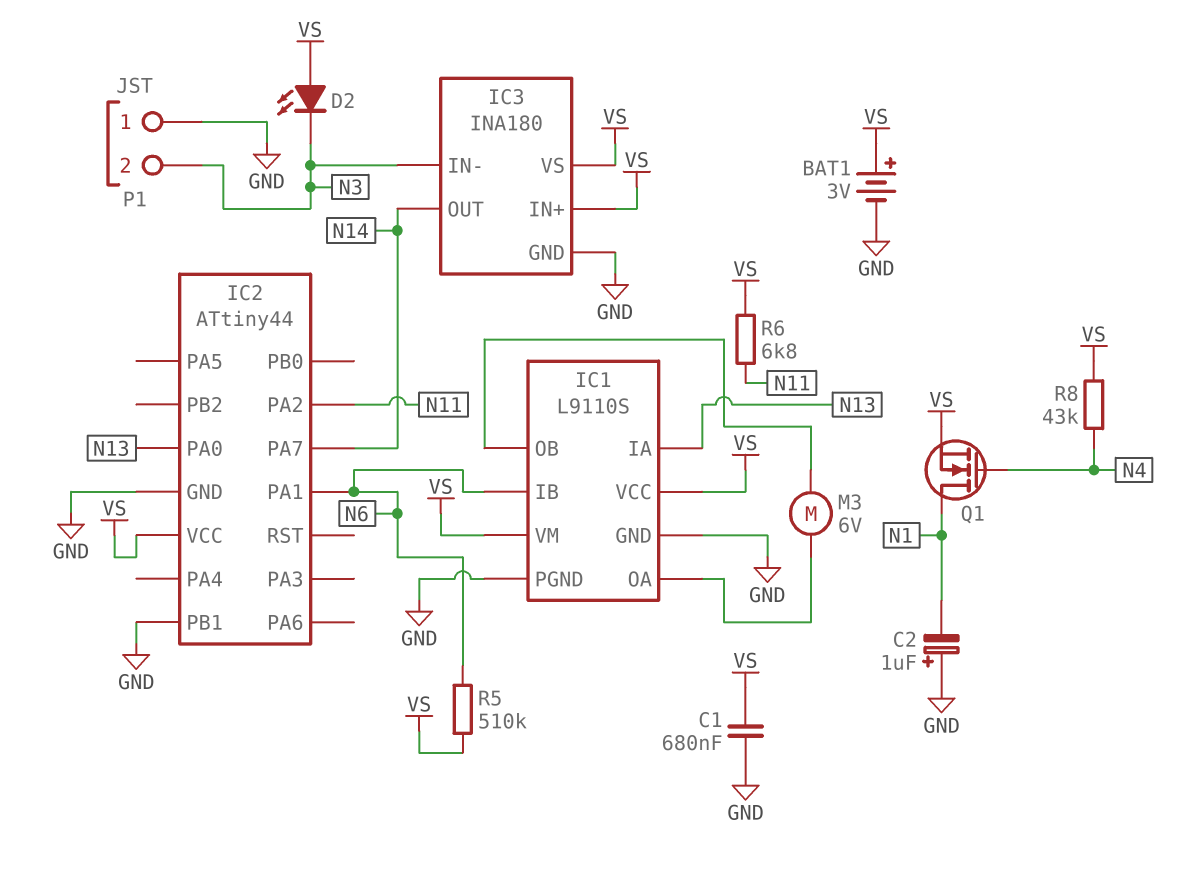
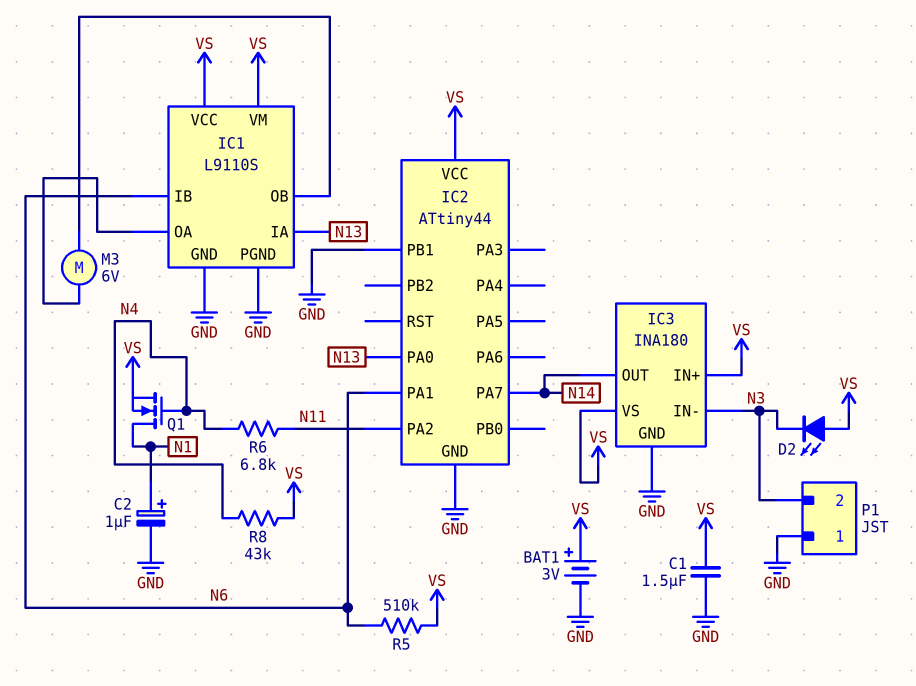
C1: 680nF (GND, VS) -> 1.5uF (GND, VS)
C2: 1uF (plus GND, minus N1) -> 1uF (plus N1, minus GND)
R6: 6.8k (N11, VS) -> 6.8k (N4, N11)

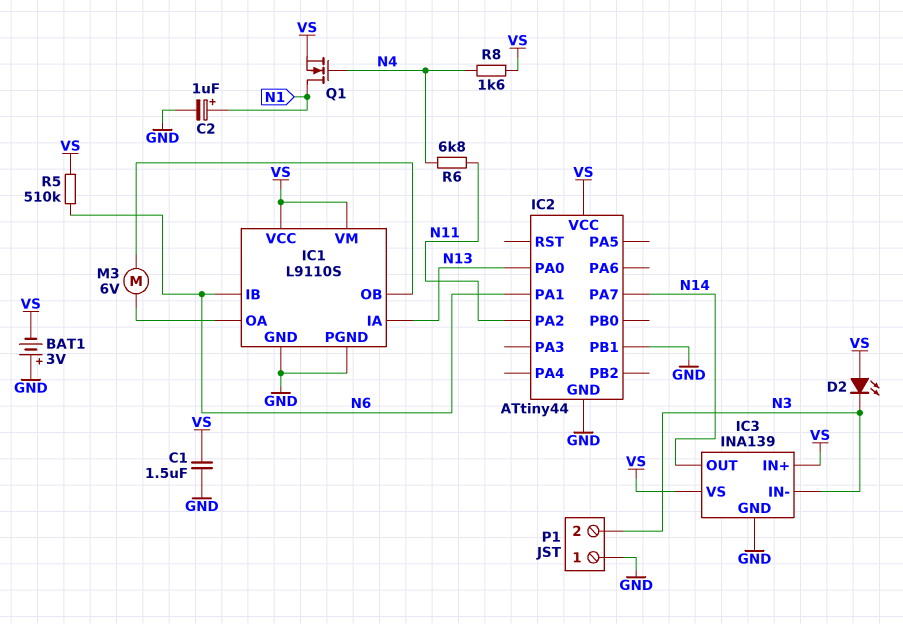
BAT1: 3V (plus VS, minus GND) -> 3V (plus GND, minus VS)
IC3: INA180 -> INA139
R8: 43k (N4, VS) -> 1.6k (N4, VS)

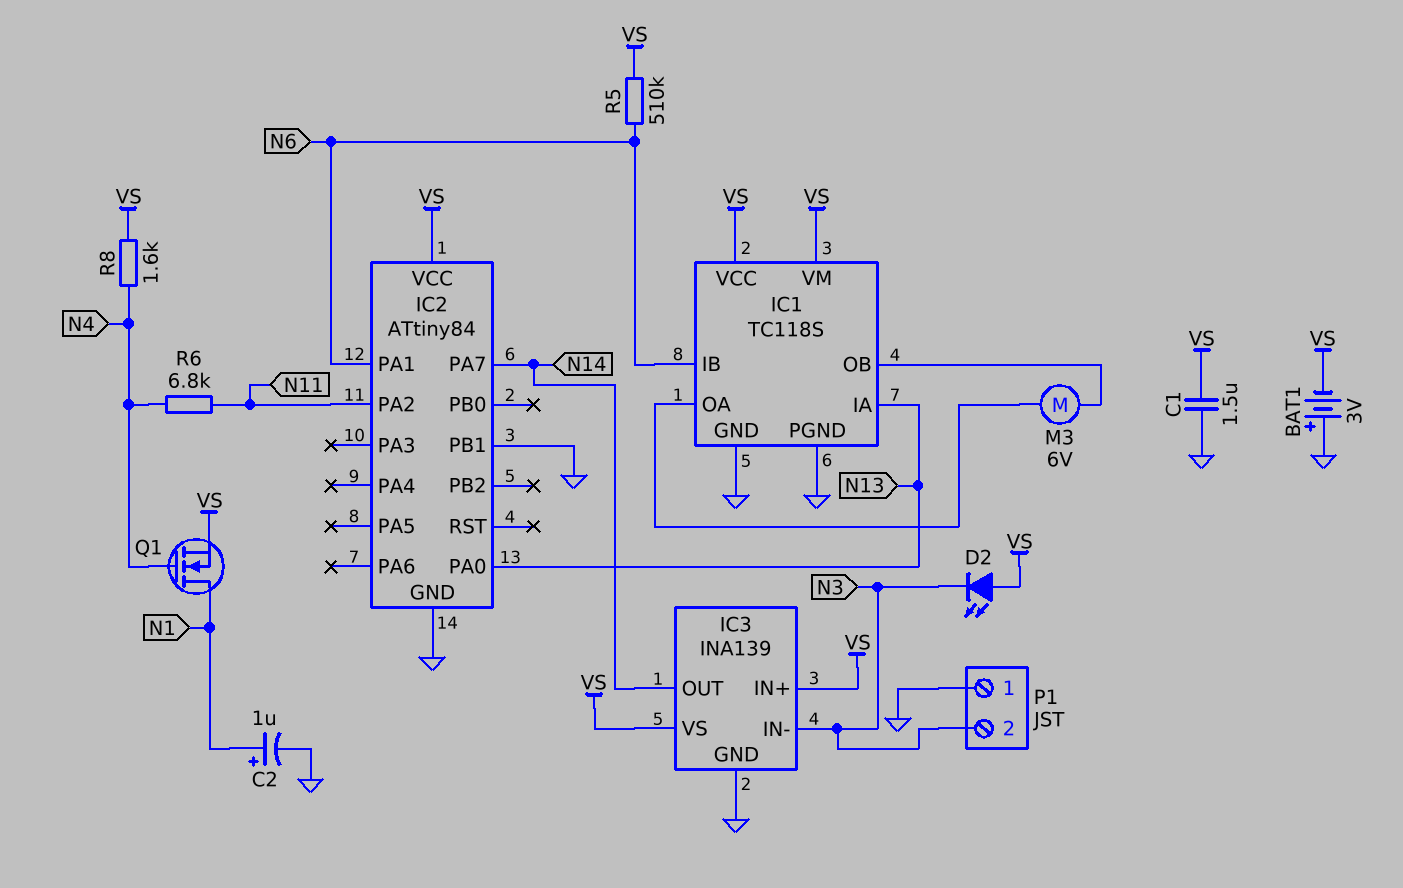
IC1: L9110S -> TC118S
IC2: ATtiny44 -> ATtiny84

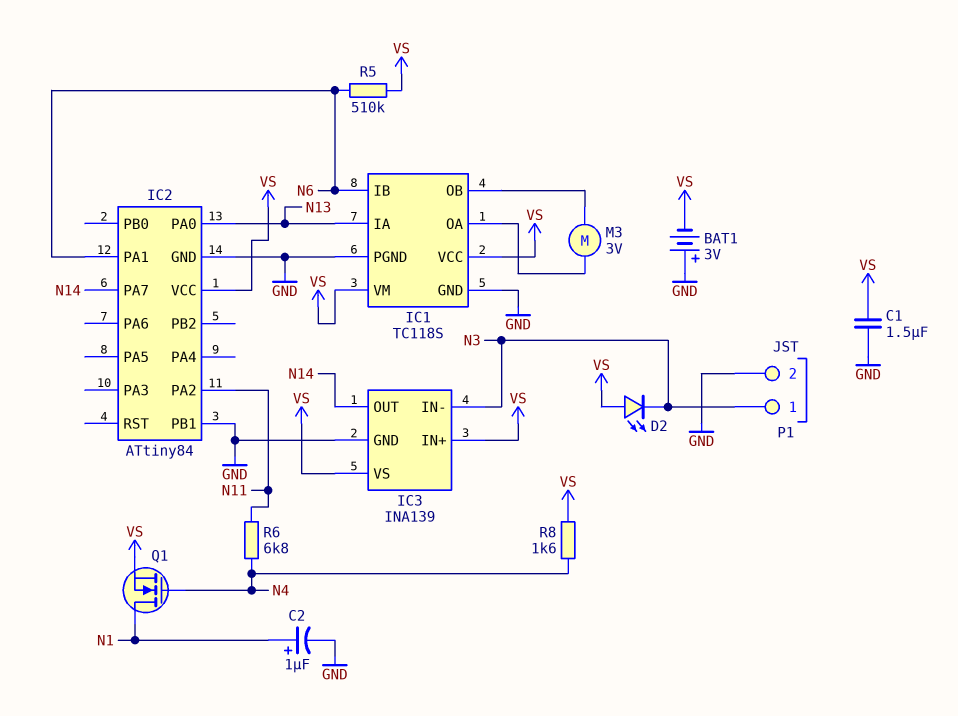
M3: motor 6V (IC1/OA, IC1/OB) -> motor 3V (IC1/OA, IC1/OB)
P1 pin 1: GND -> N3
P1 pin 2: N3 -> GND

